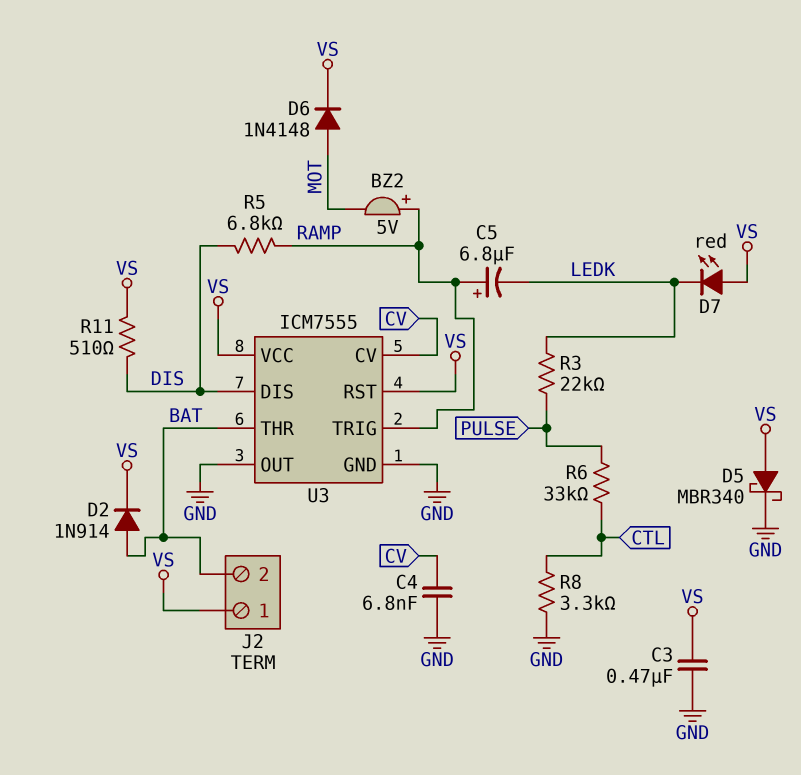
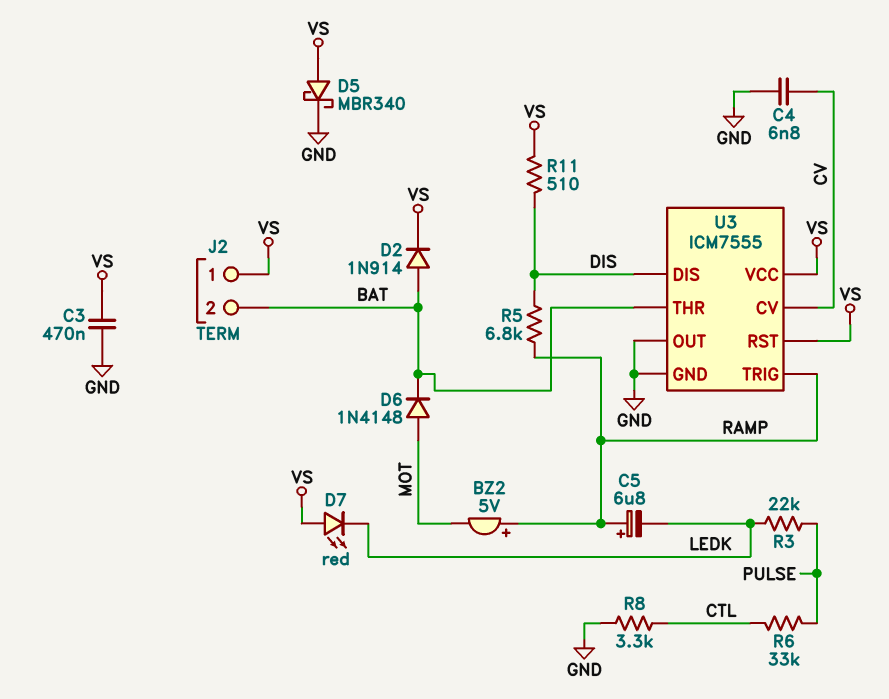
D6: diode 1N4148 (A MOT, K VS) -> diode 1N4148 (A MOT, K BAT)

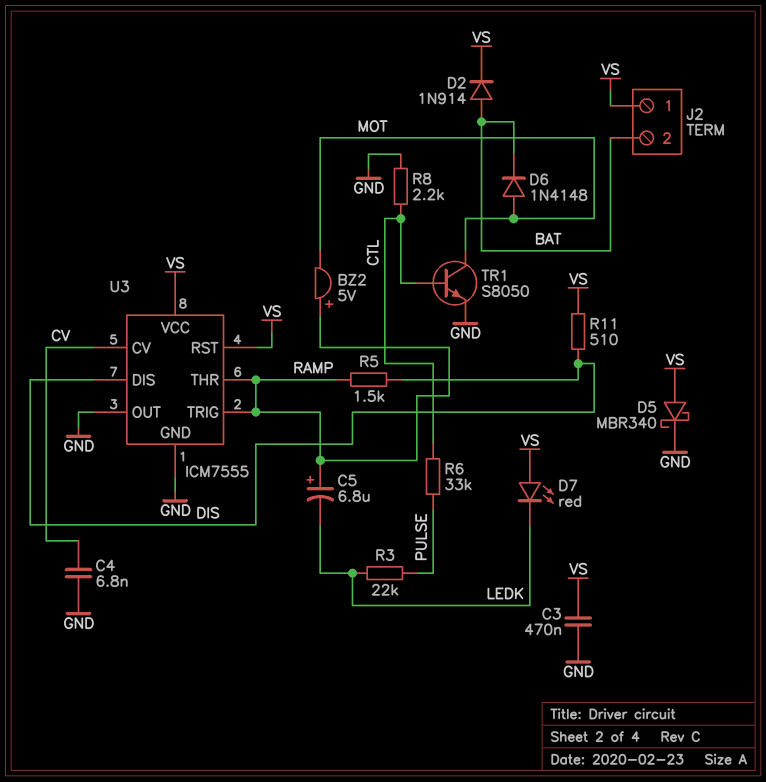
R5: 6.8k (DIS, RAMP) -> 1.5k (DIS, RAMP)
R8: 3.3k (CTL, GND) -> 2.2k (CTL, GND)
TR1: none -> NPN S8050 (B CTL, C MOT, E GND)
U3 pin THR: BAT -> RAMP

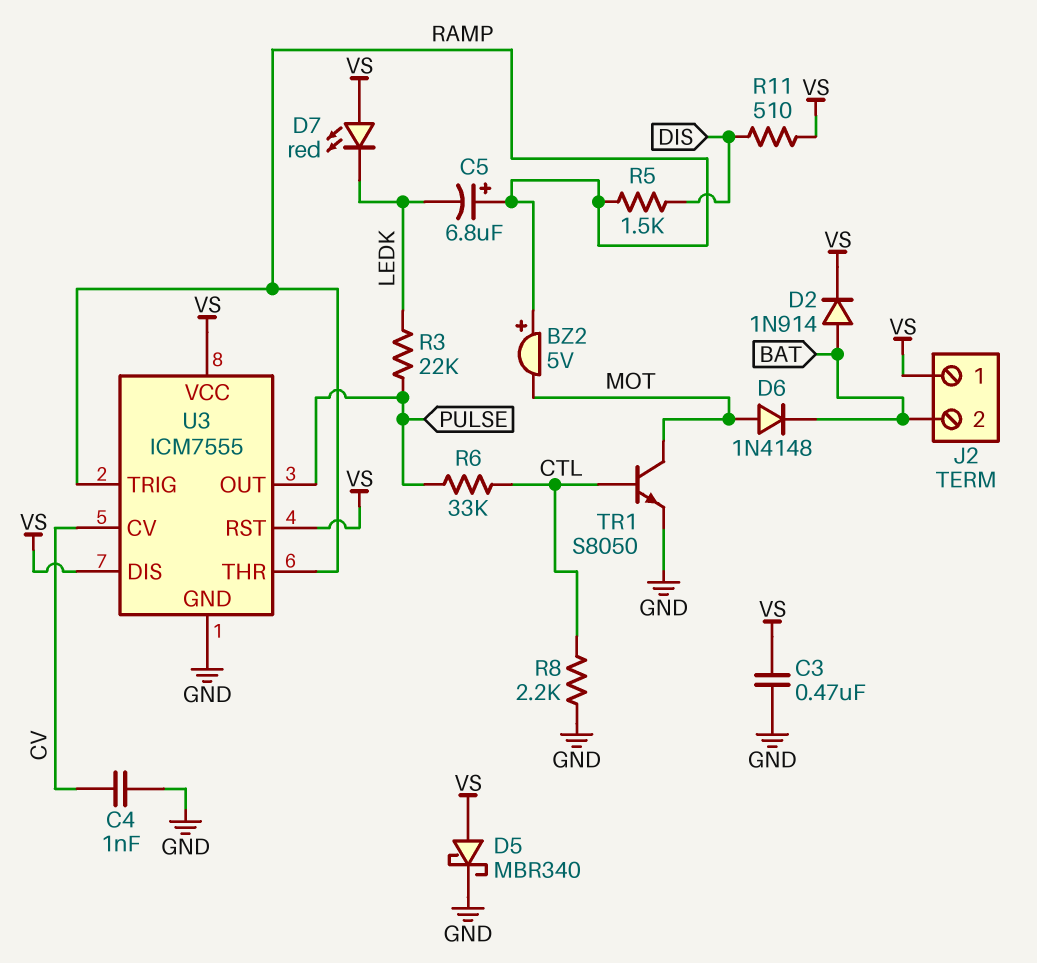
C4: 6.8nF (CV, GND) -> 1nF (CV, GND)
U3 pin DIS: DIS -> VS
U3 pin OUT: GND -> PULSE

